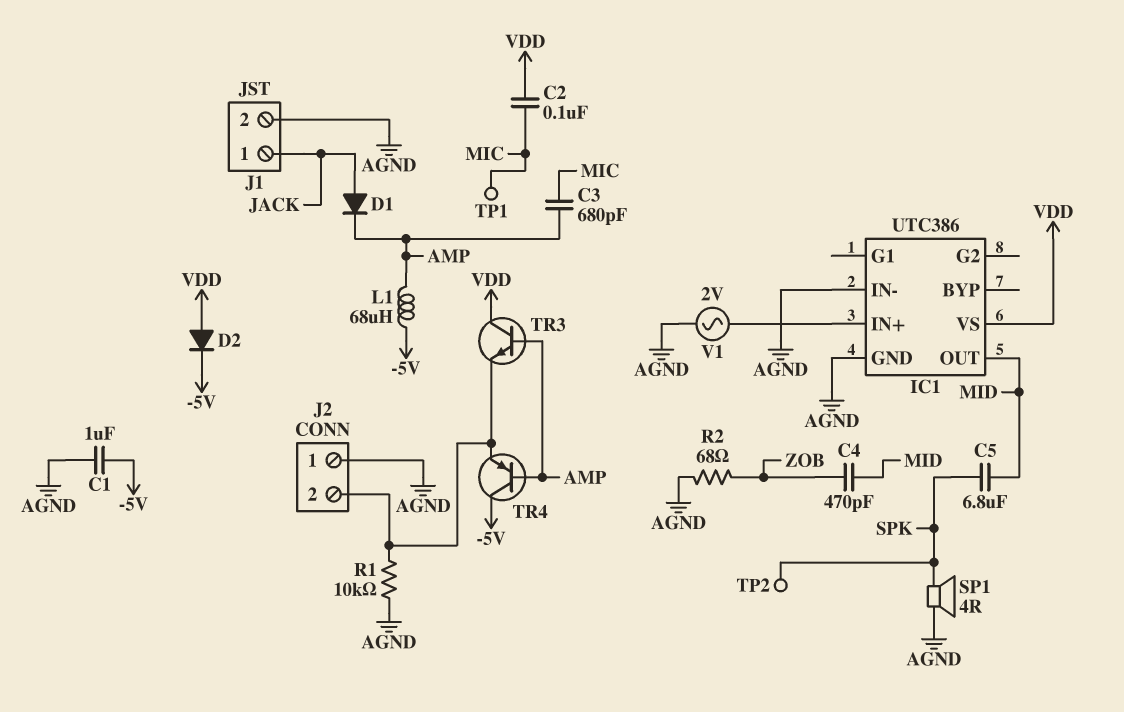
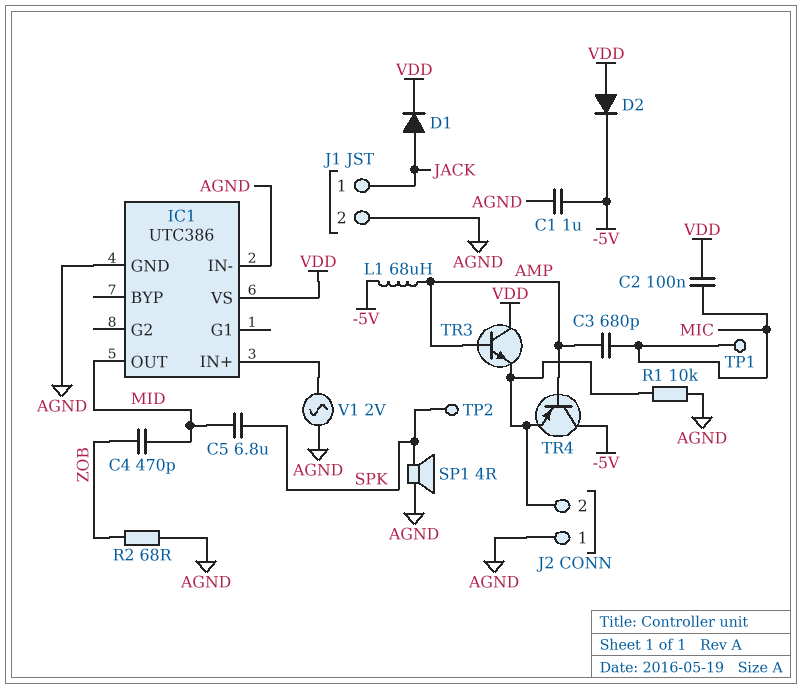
D1: diode (A JACK, K AMP) -> diode (A JACK, K VDD)

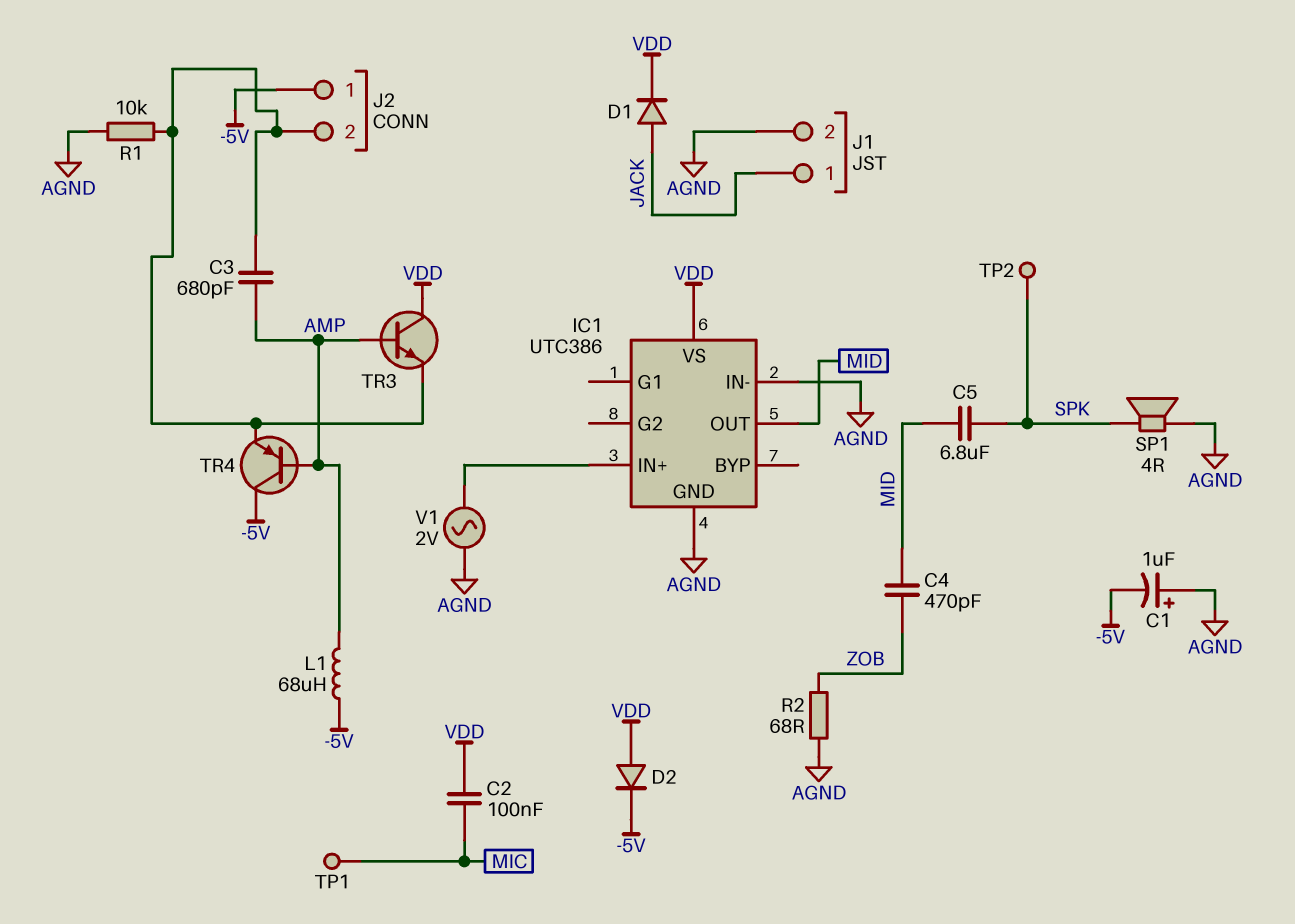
C1: 1uF (-5V, AGND) -> 1uF (plus AGND, minus -5V)
C3: 680pF (AMP, MIC) -> 680pF (AMP, J2/2)
J2 pin 1: AGND -> -5V

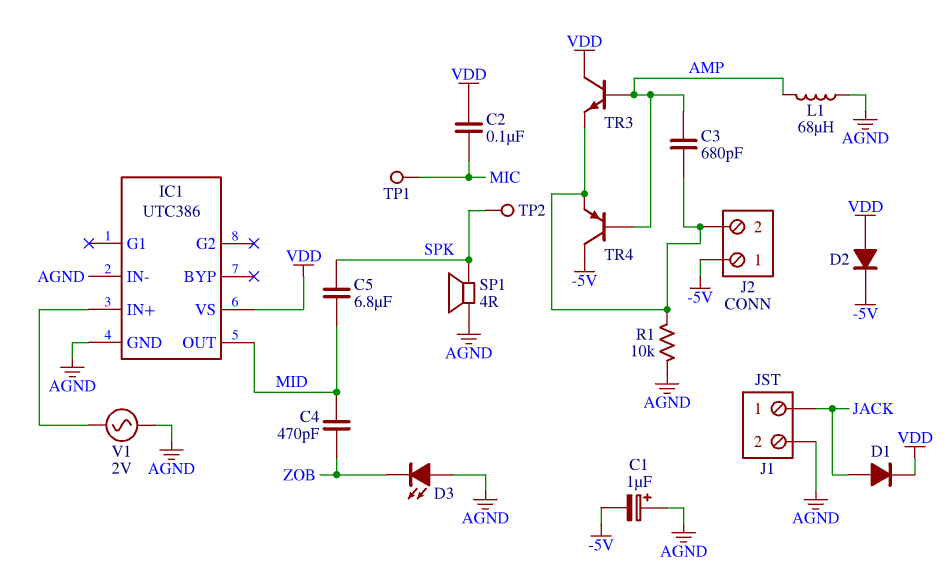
D3: none -> LED (A AGND, K ZOB)
L1: 68uH (-5V, AMP) -> 68uH (AGND, AMP)
R2: 68 (AGND, ZOB) -> none

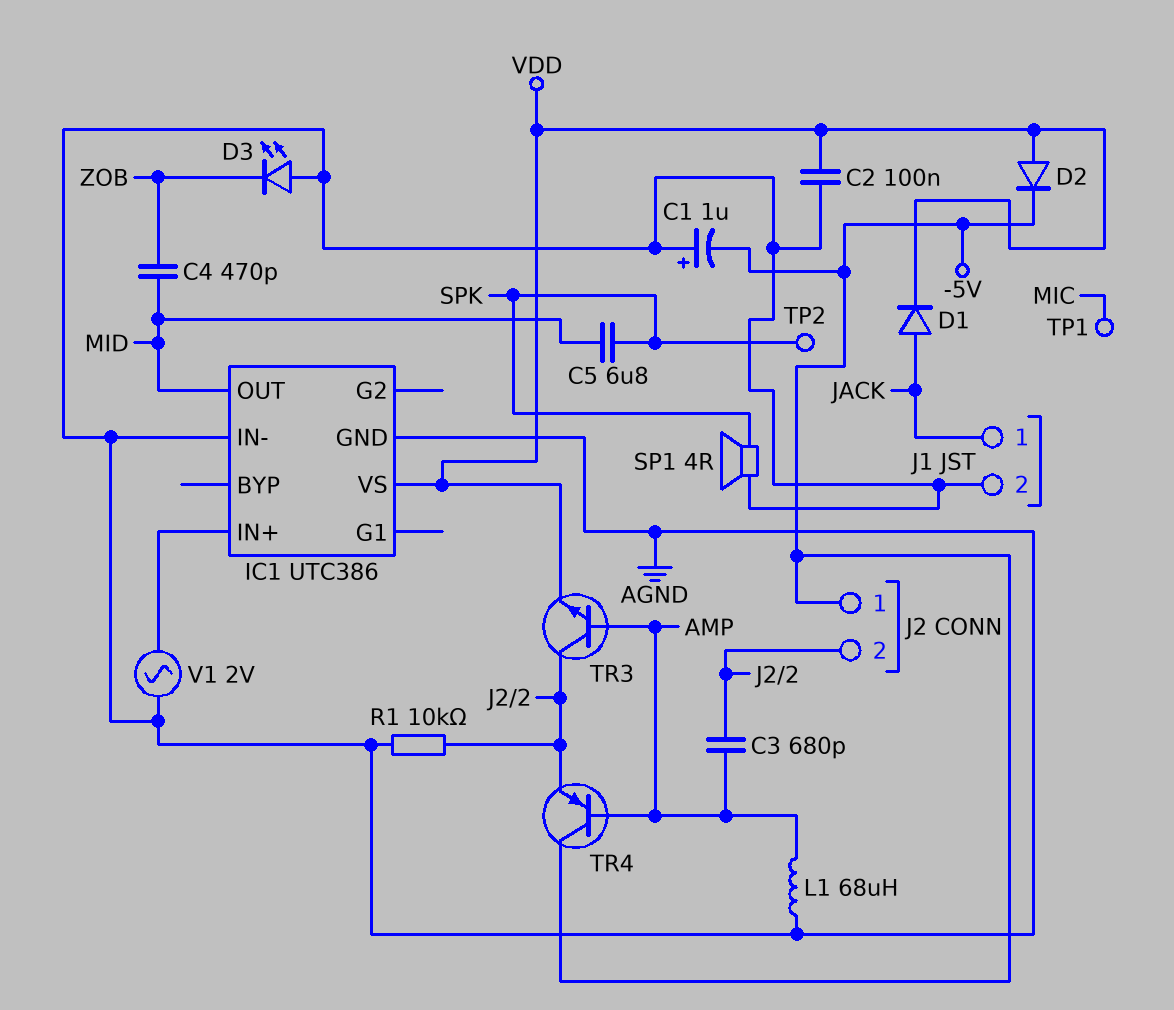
C2: 100nF (MIC, VDD) -> 100nF (AGND, VDD)
TR3: NPN (B AMP, C VDD, E J2/2) -> NPN (B AMP, C J2/2, E VDD)

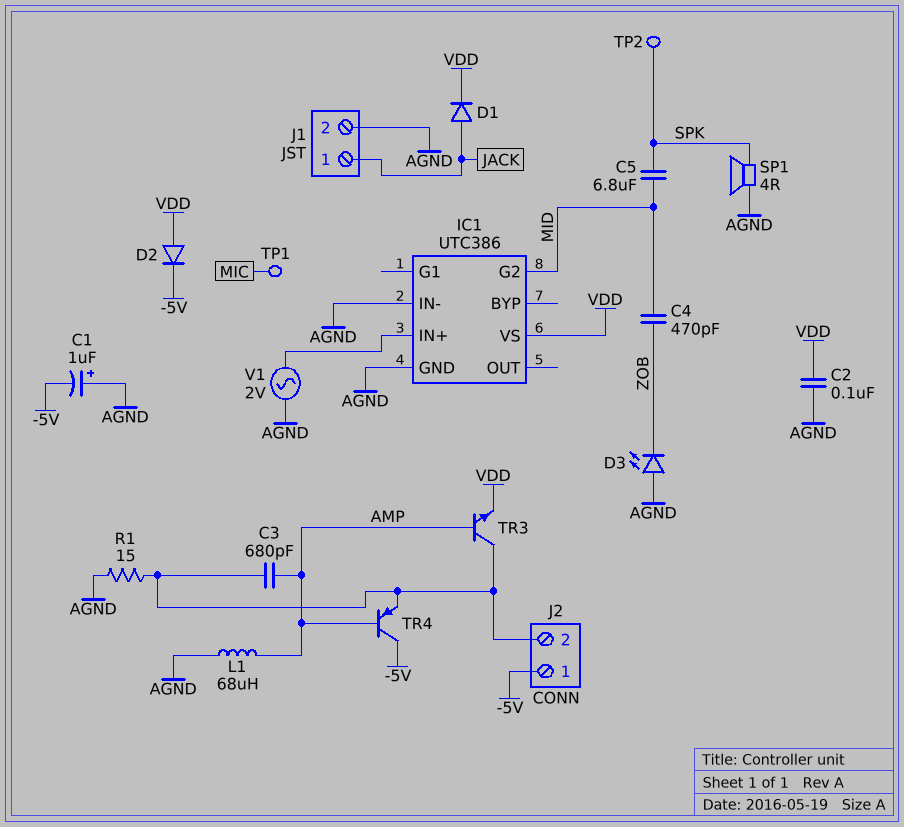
IC1 pin G2: none -> MID
IC1 pin OUT: MID -> none
R1: 10k (AGND, J2/2) -> 15 (AGND, J2/2)

